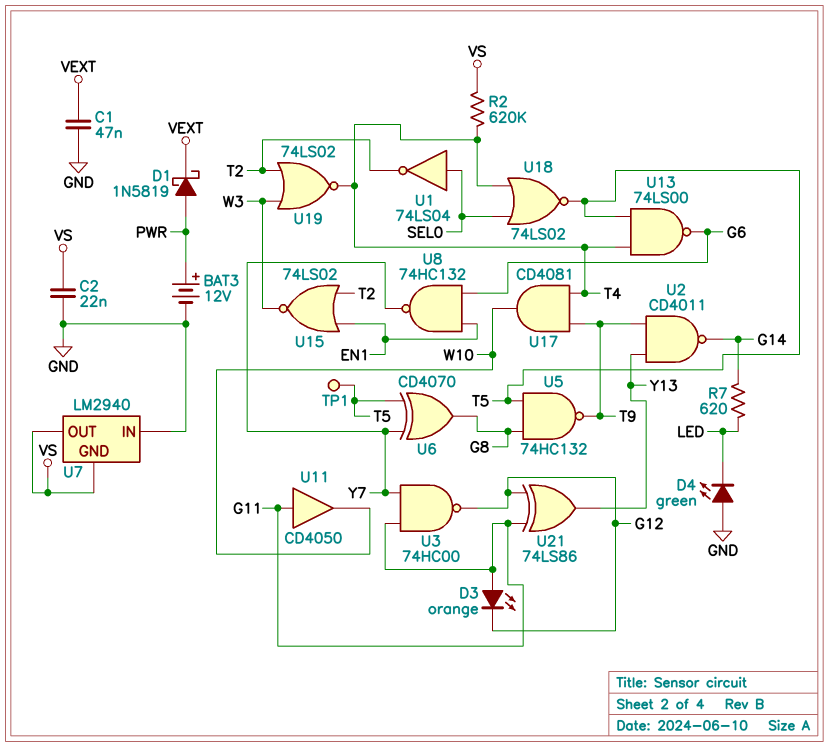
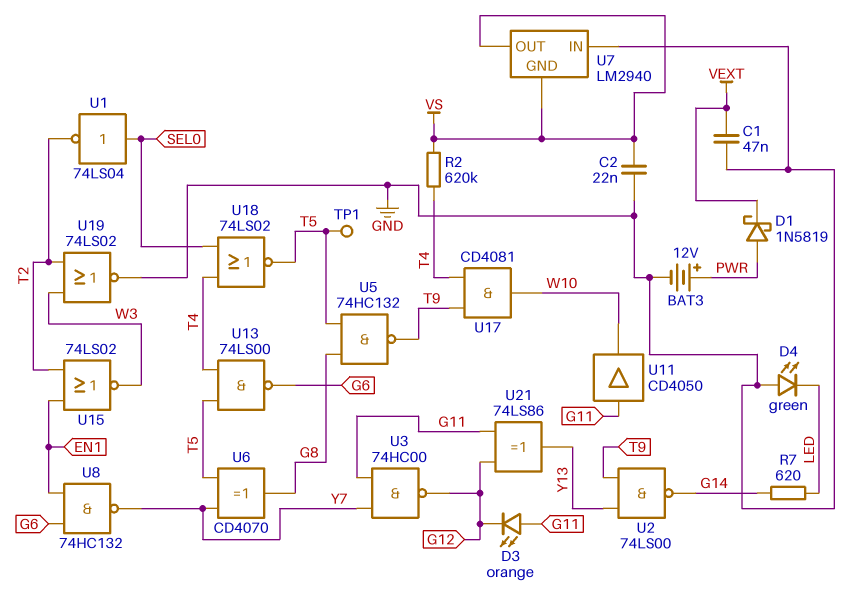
U2: NAND CD4011 (in T9, in Y13, out G14) -> NAND 74LS00 (in T9, in Y13, out G14)
U19: NOR 74LS02 (in T2, in W3, out T4) -> NOR 74LS02 (in T2, in W3, out GND)

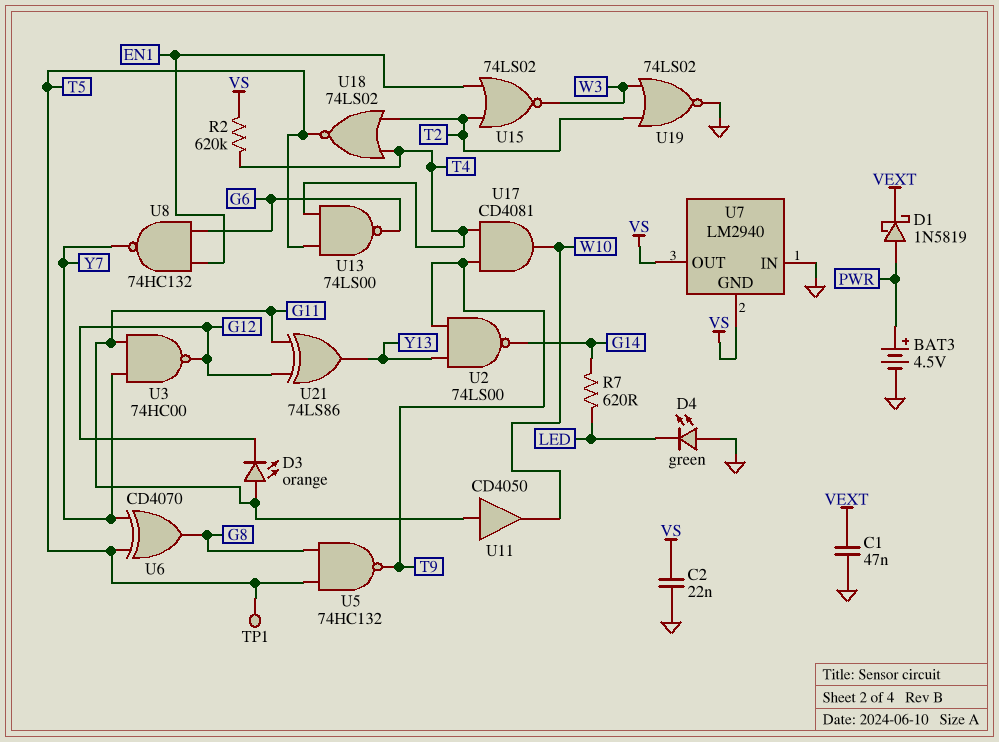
BAT3: 12V (plus PWR, minus GND) -> 4.5V (plus PWR, minus GND)
U1: NOT 74LS04 (in SEL0, out T2) -> none
U18: NOR 74LS02 (in SEL0, in T4, out T5) -> NOR 74LS02 (in T2, in T4, out T5)

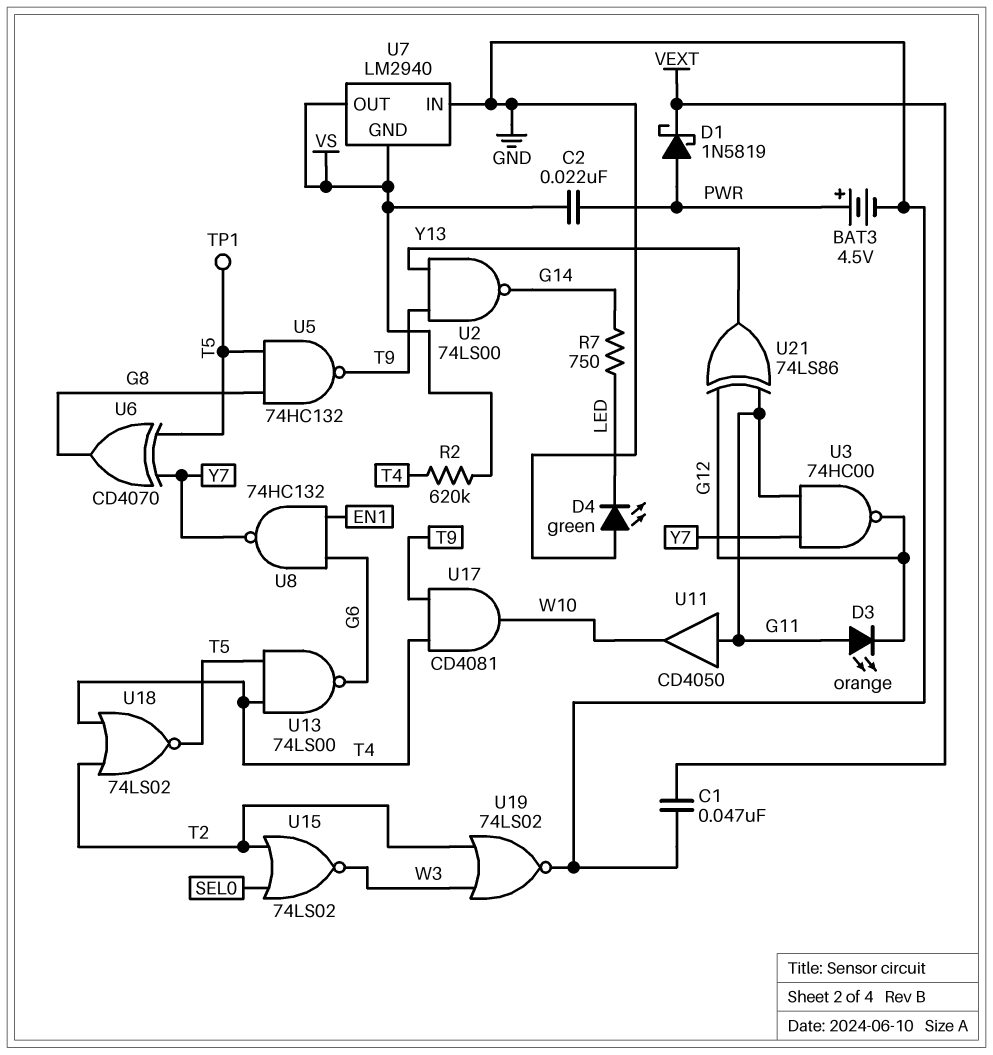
C2: 22nF (GND, VS) -> 22nF (PWR, VS)
R7: 620 (G14, LED) -> 750 (G14, LED)
U15: NOR 74LS02 (in EN1, in T2, out W3) -> NOR 74LS02 (in SEL0, in T2, out W3)

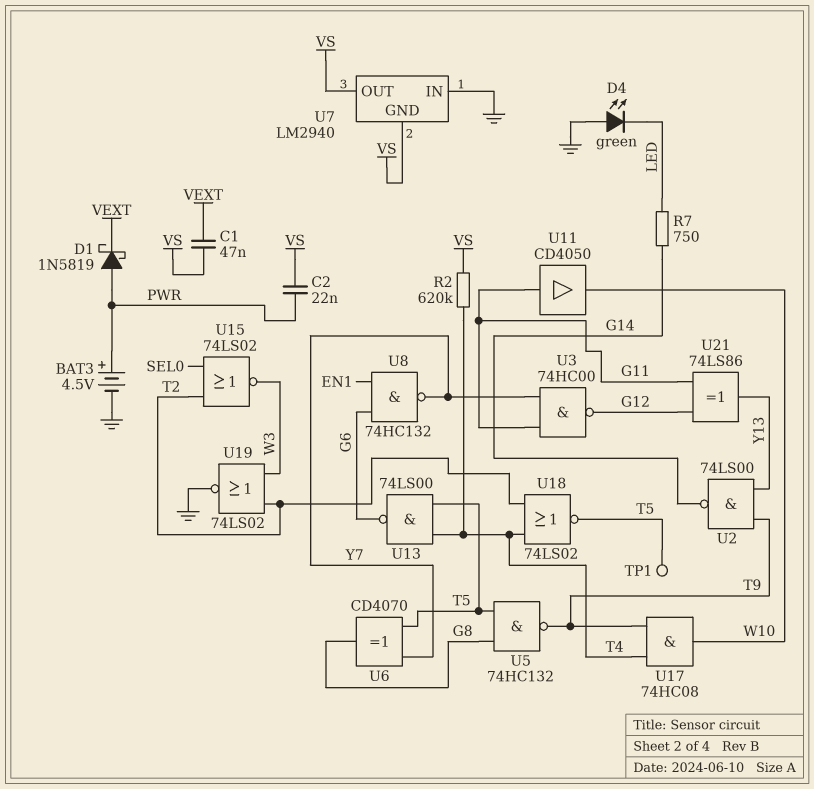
C1: 47nF (GND, VEXT) -> 47nF (VEXT, VS)
D3: LED orange (A G11, K G12) -> none
U17: AND CD4081 (in T4, in T9, out W10) -> AND 74HC08 (in T4, in T9, out W10)

